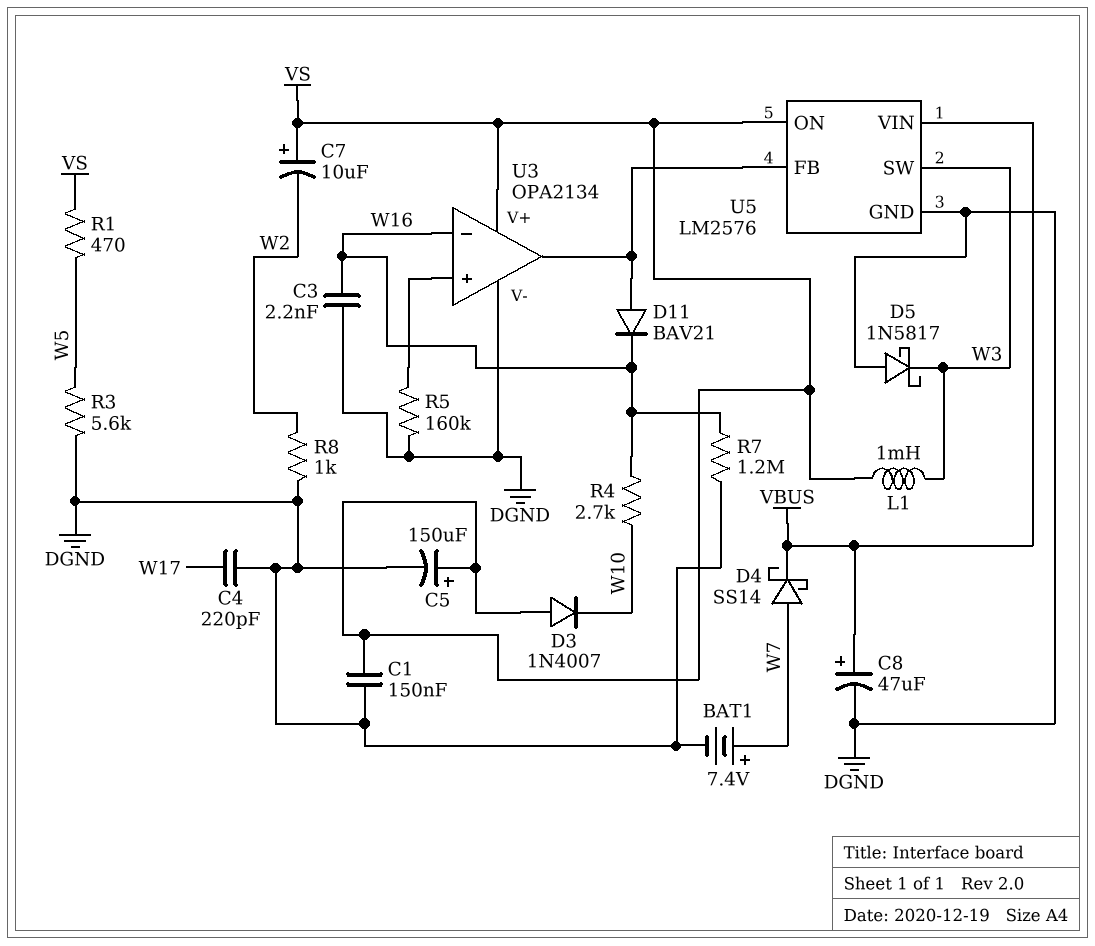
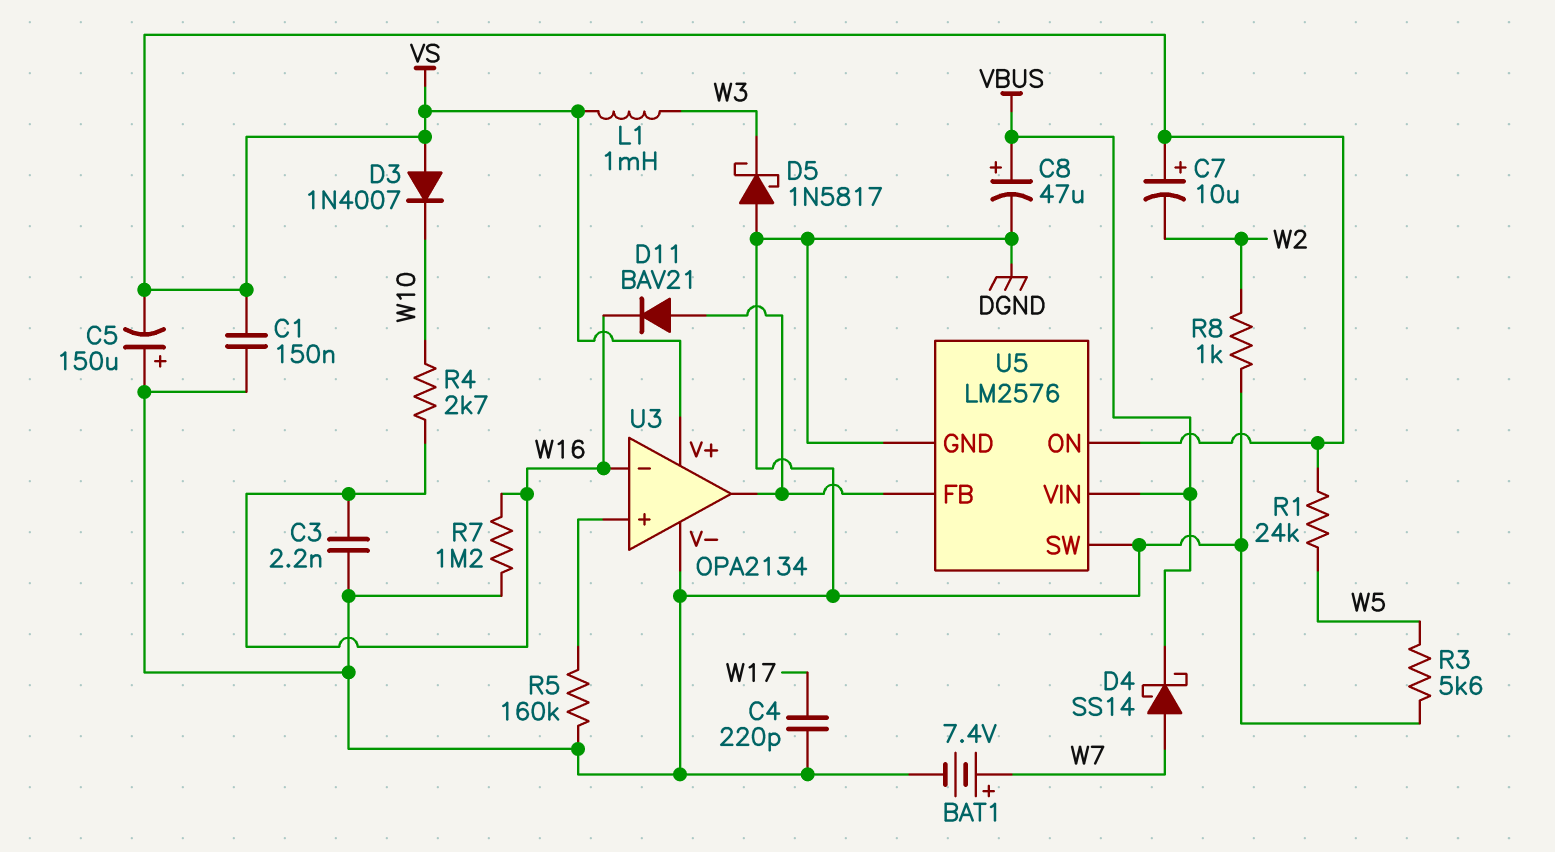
C5: 150uF (plus VS, minus DGND) -> 150uF (plus DGND, minus VS)
R1: 470 (VS, W5) -> 24k (VS, W5)
U5 pin SW: W3 -> DGND

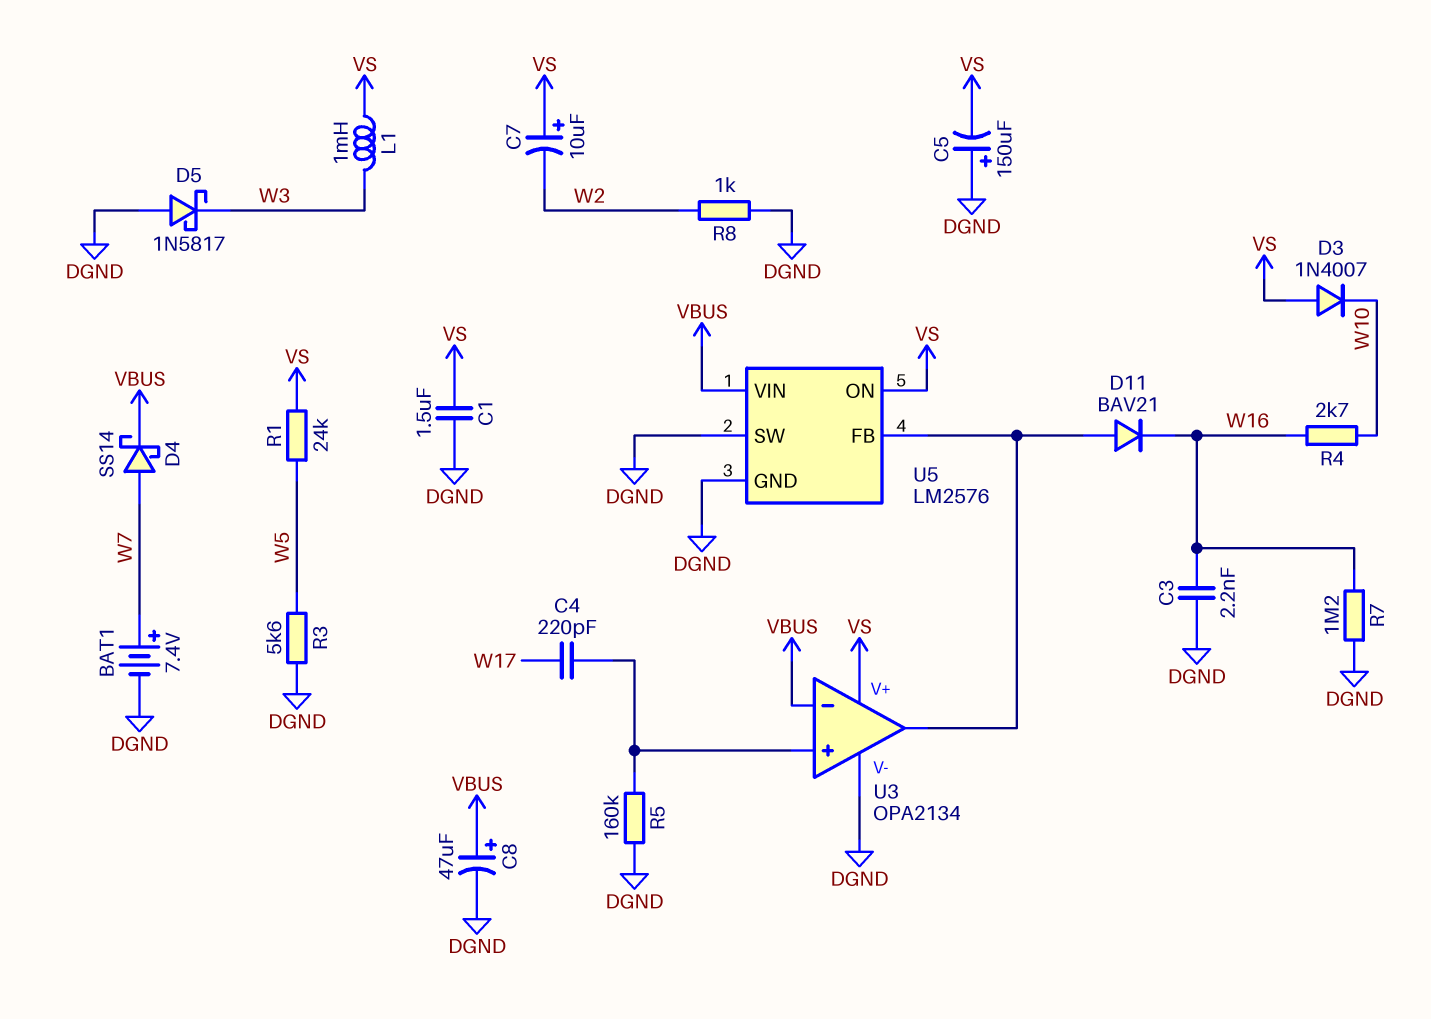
C1: 150nF (DGND, VS) -> 1.5uF (DGND, VS)
C4: 220pF (DGND, W17) -> 220pF (U3/in+, W17)
U3 pin in-: W16 -> VBUS

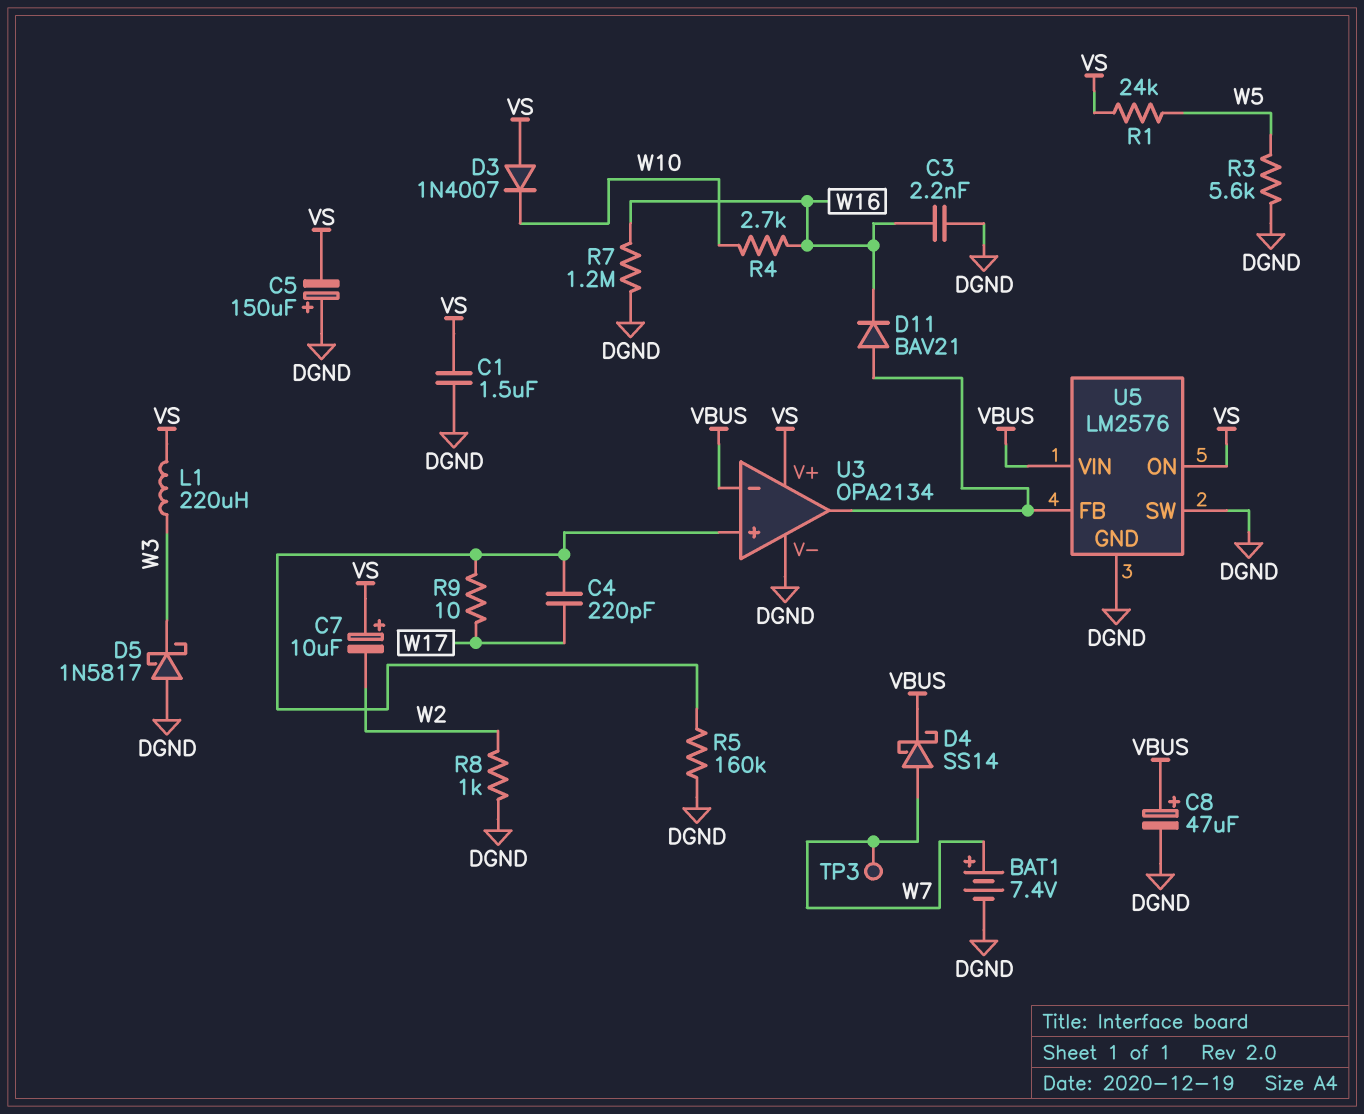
L1: 1mH (VS, W3) -> 220uH (VS, W3)
R9: none -> 10 (U3/in+, W17)
TP3: none -> test point (W7)

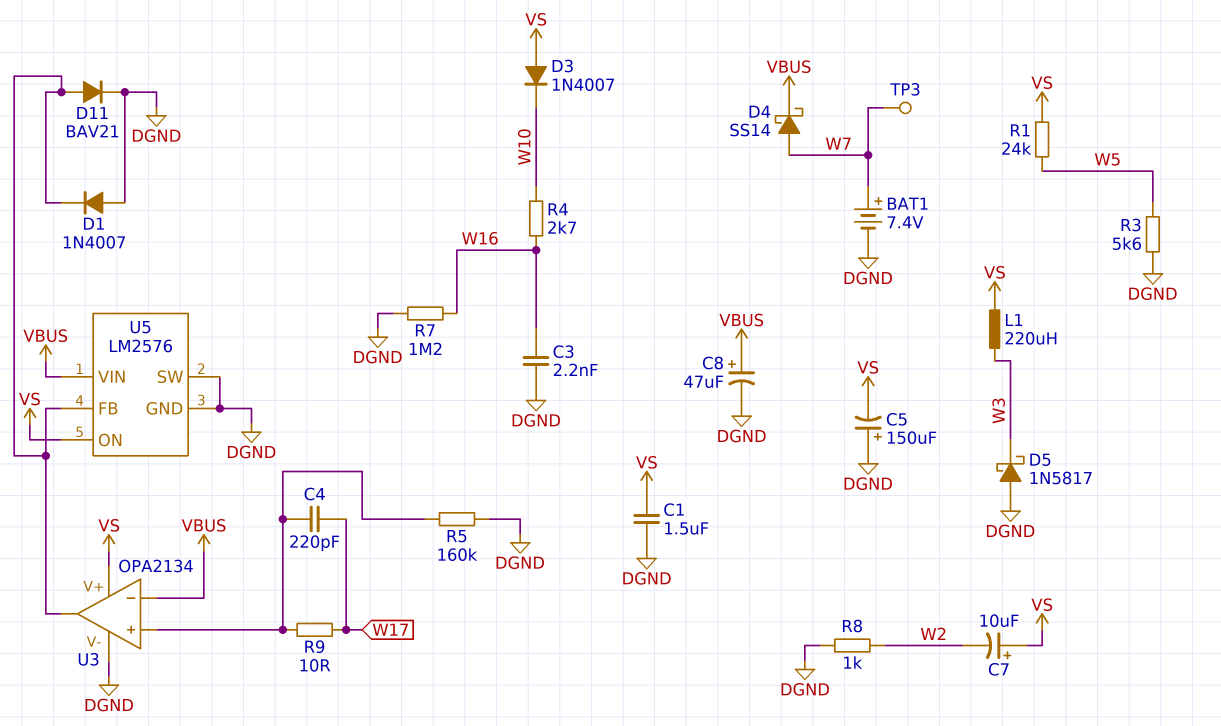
D1: none -> diode 1N4007 (A DGND, K U3/out)
D11: diode BAV21 (A U3/out, K W16) -> diode BAV21 (A U3/out, K DGND)

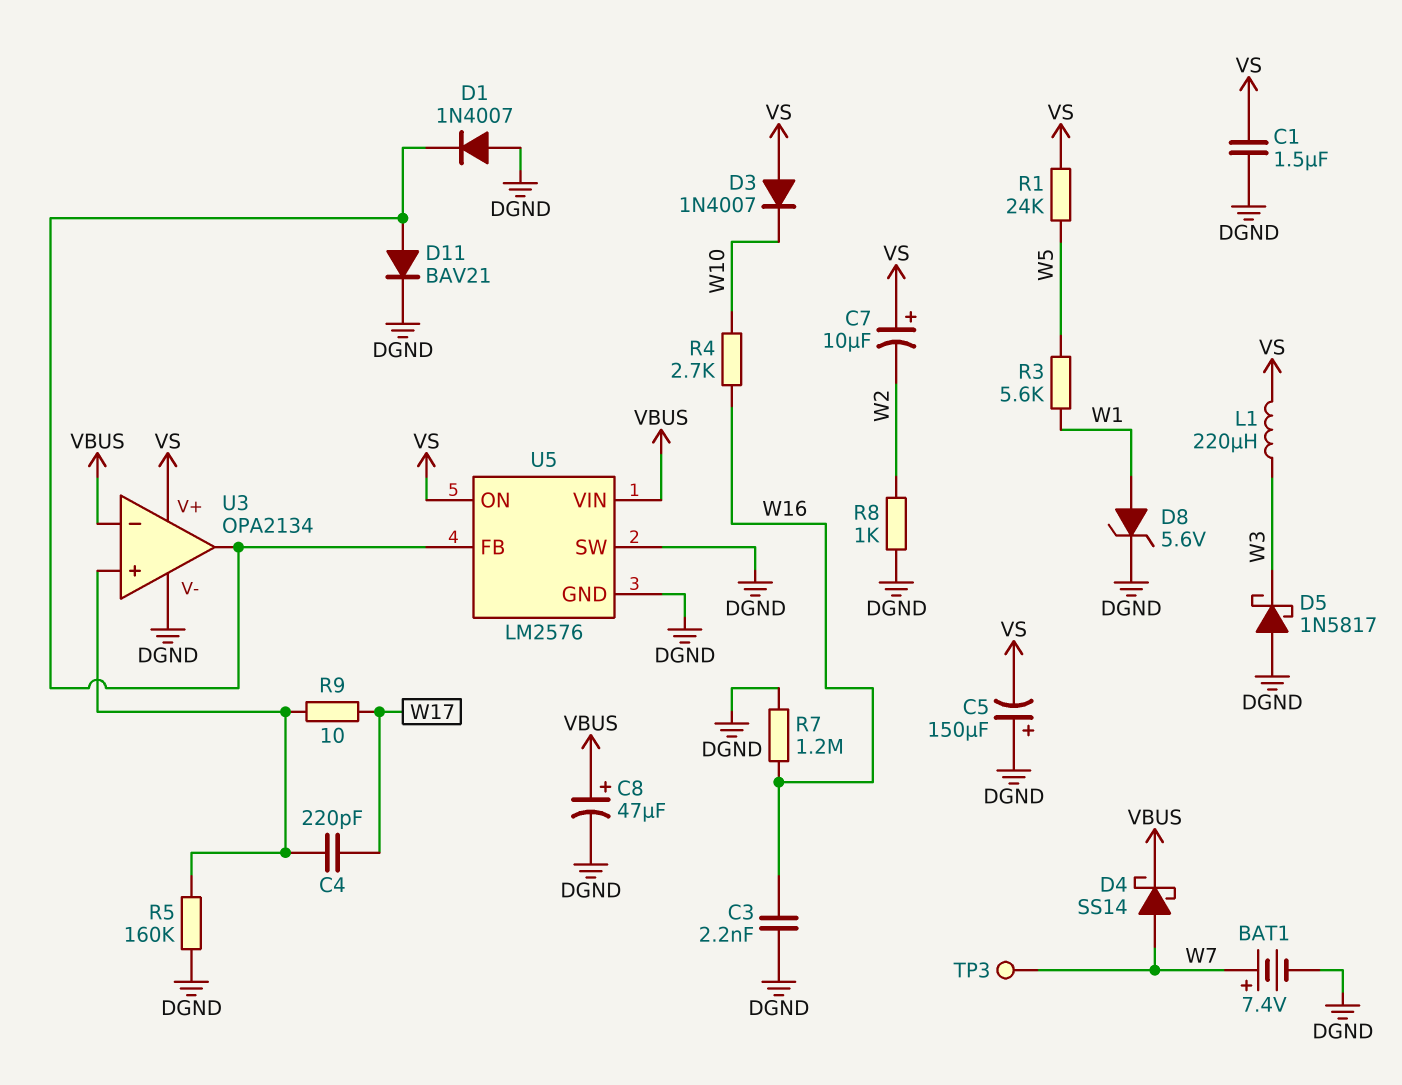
D8: none -> zener 5.6V (A W1, K DGND)
R3: 5.6k (DGND, W5) -> 5.6k (W1, W5)

